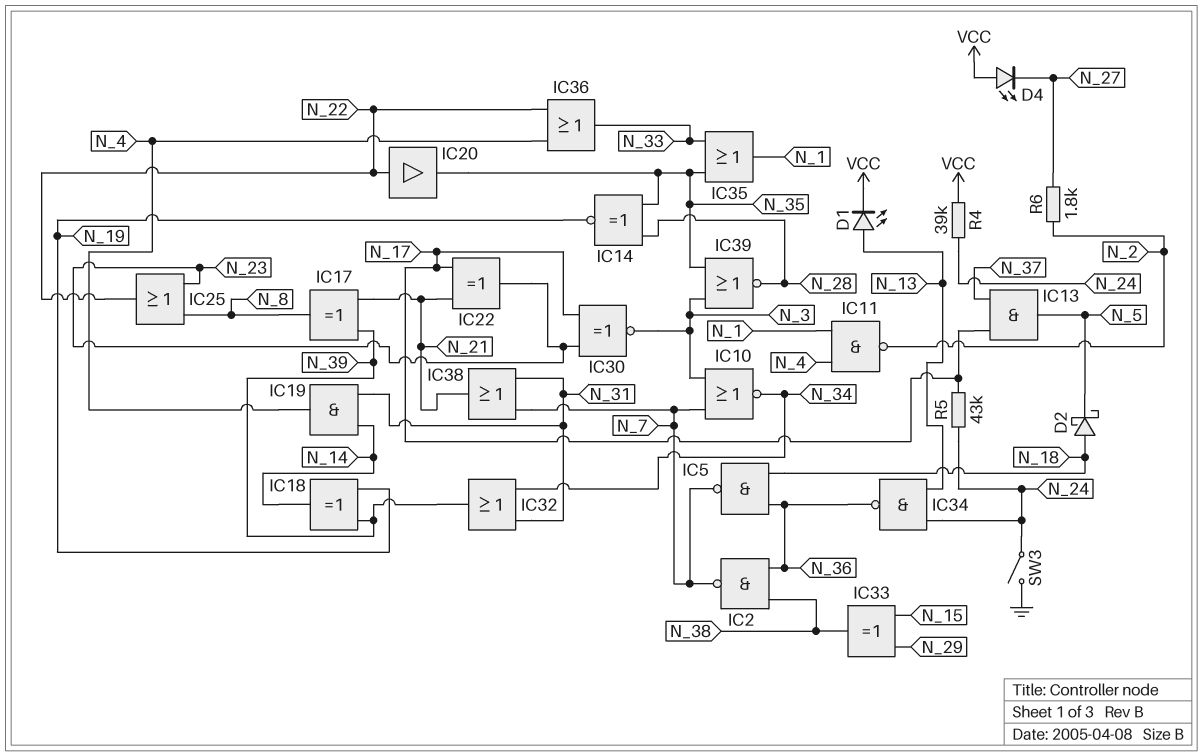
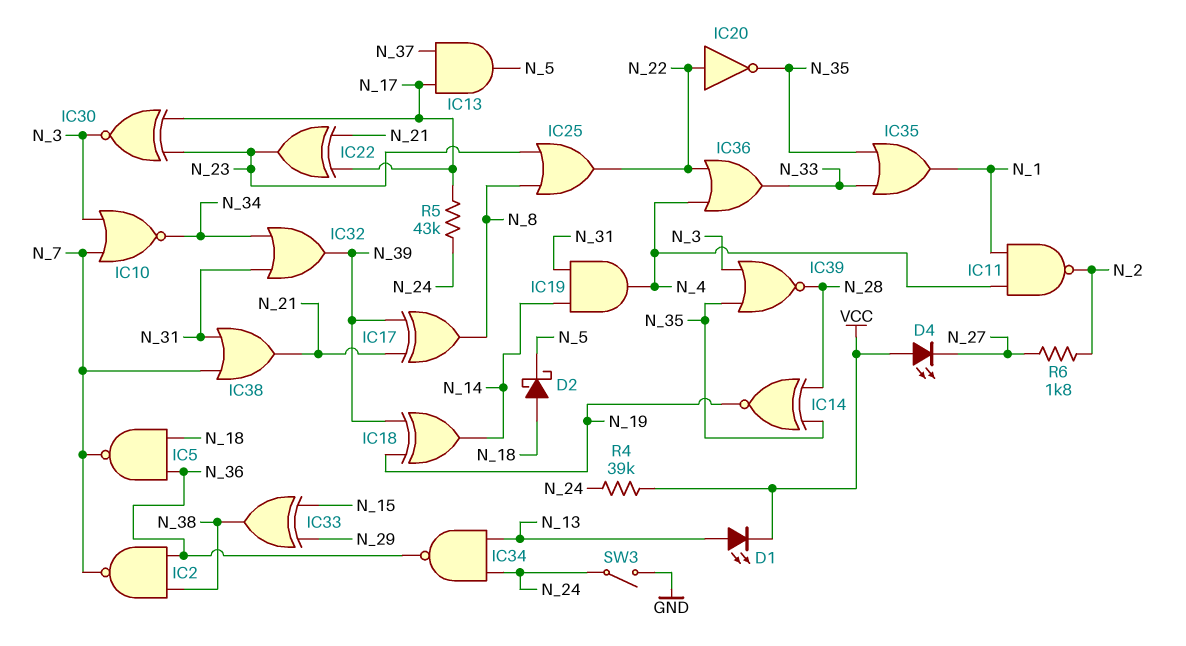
IC20: buffer (in N_22, out N_35) -> NOT (in N_22, out N_35)

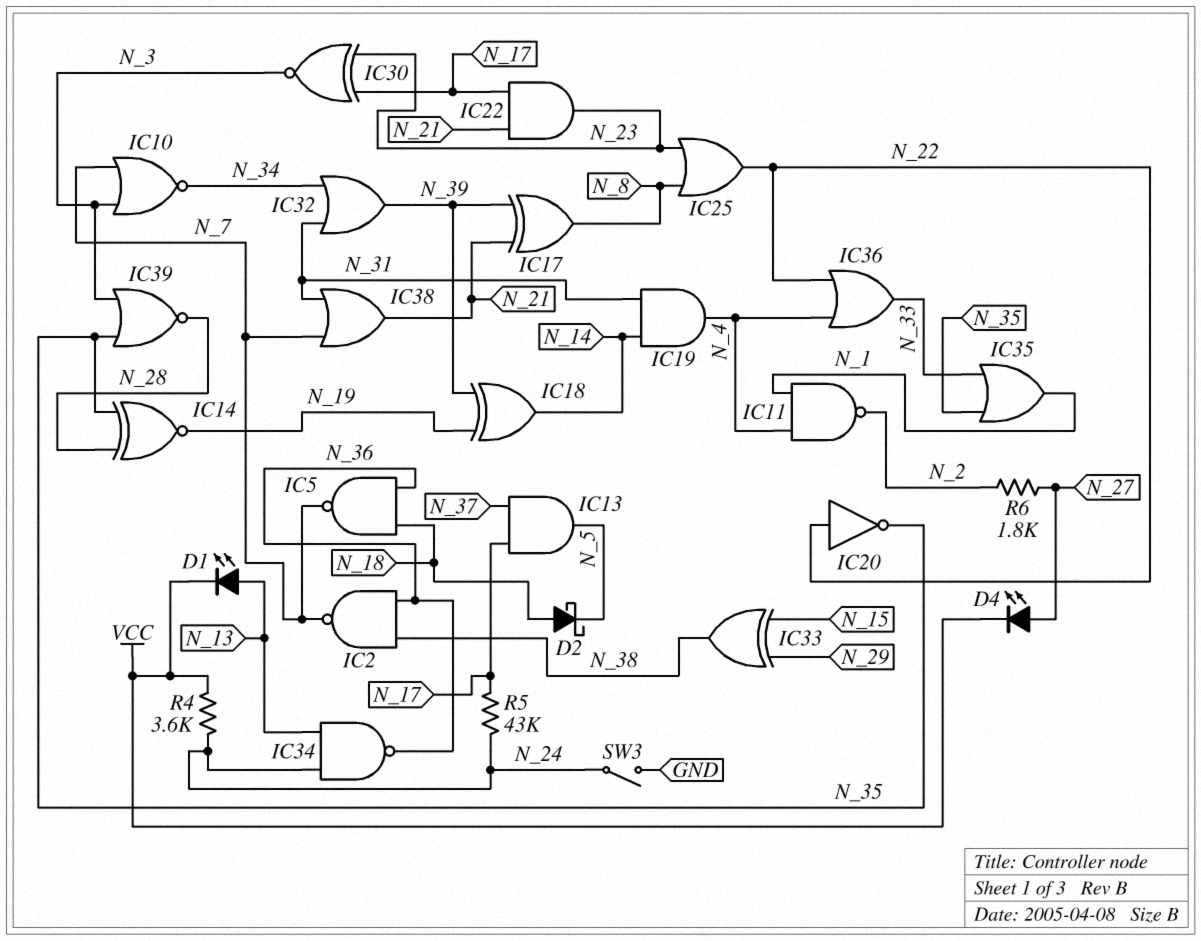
D4: LED (A VCC, K N_27) -> LED (A N_27, K VCC)
IC22: XOR (in N_17, in N_21, out N_23) -> AND (in N_17, in N_21, out N_23)
R4: 39k (N_24, VCC) -> 3.6k (N_24, VCC)

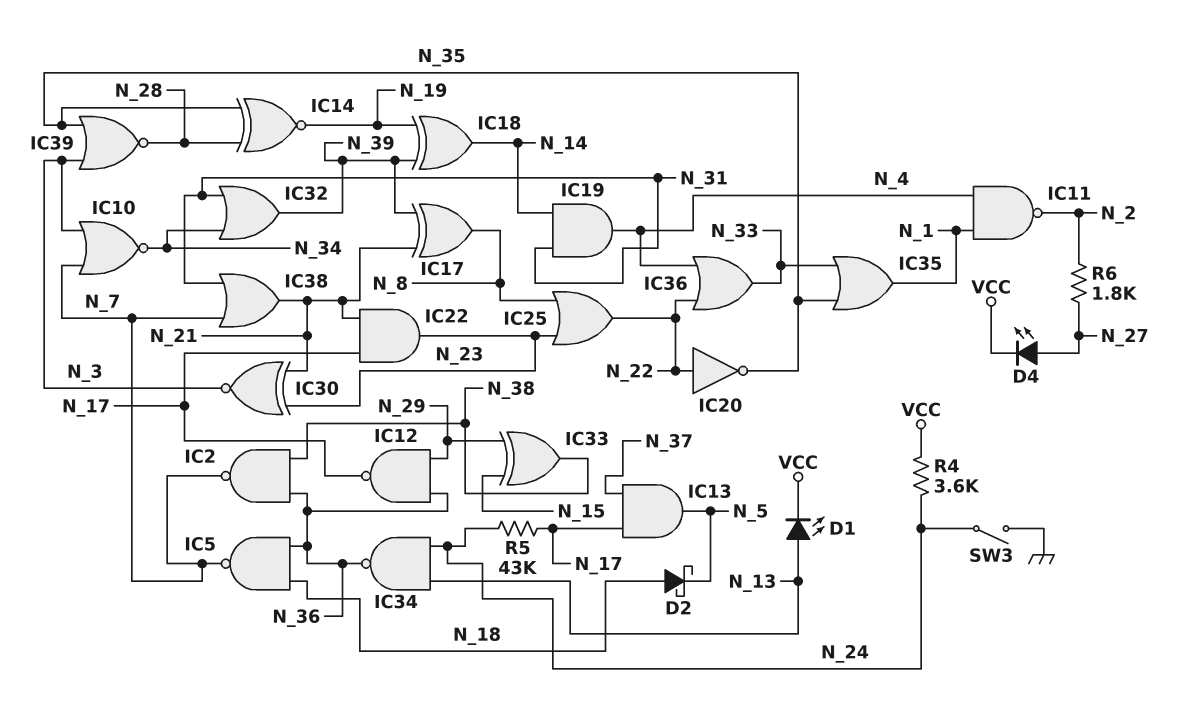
IC12: none -> NAND (in N_29, in N_36, out N_17)
IC30: XNOR (in N_17, in N_23, out N_3) -> XNOR (in N_21, in N_23, out N_3)

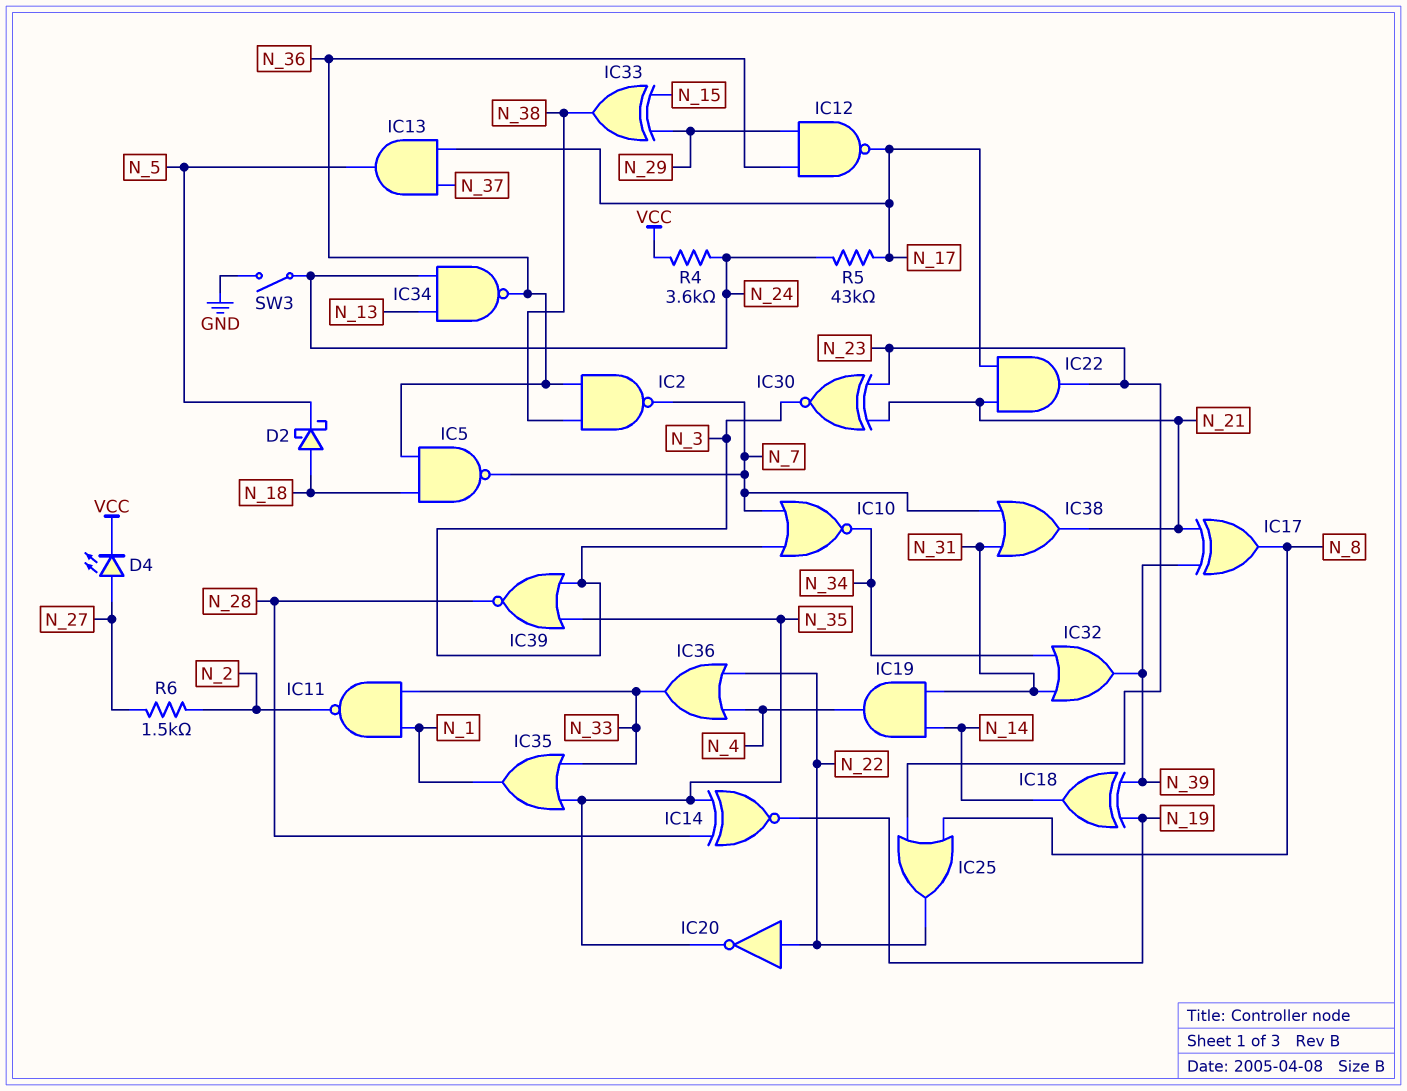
D1: LED (A N_13, K VCC) -> none
IC11: NAND (in N_1, in N_4, out N_2) -> NAND (in N_1, in N_33, out N_2)
R6: 1.8k (N_2, N_27) -> 1.5k (N_2, N_27)

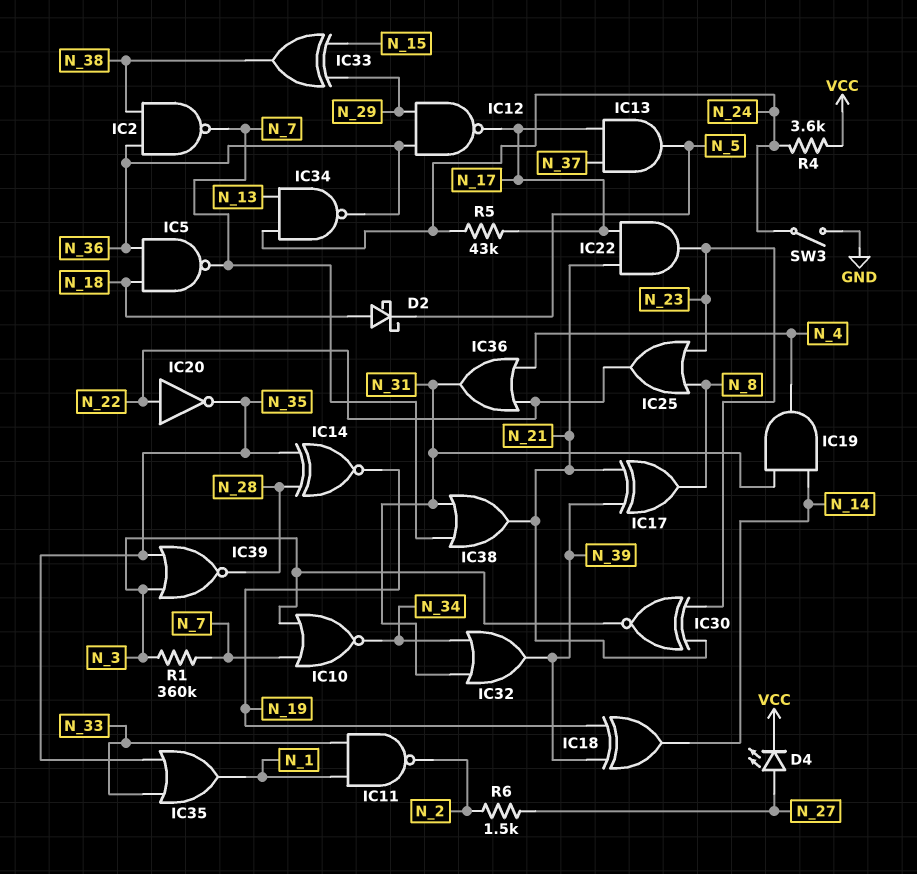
IC36: OR (in N_4, in N_22, out N_33) -> OR (in N_4, in N_22, out N_31)
R1: none -> 360k (N_3, N_7)

